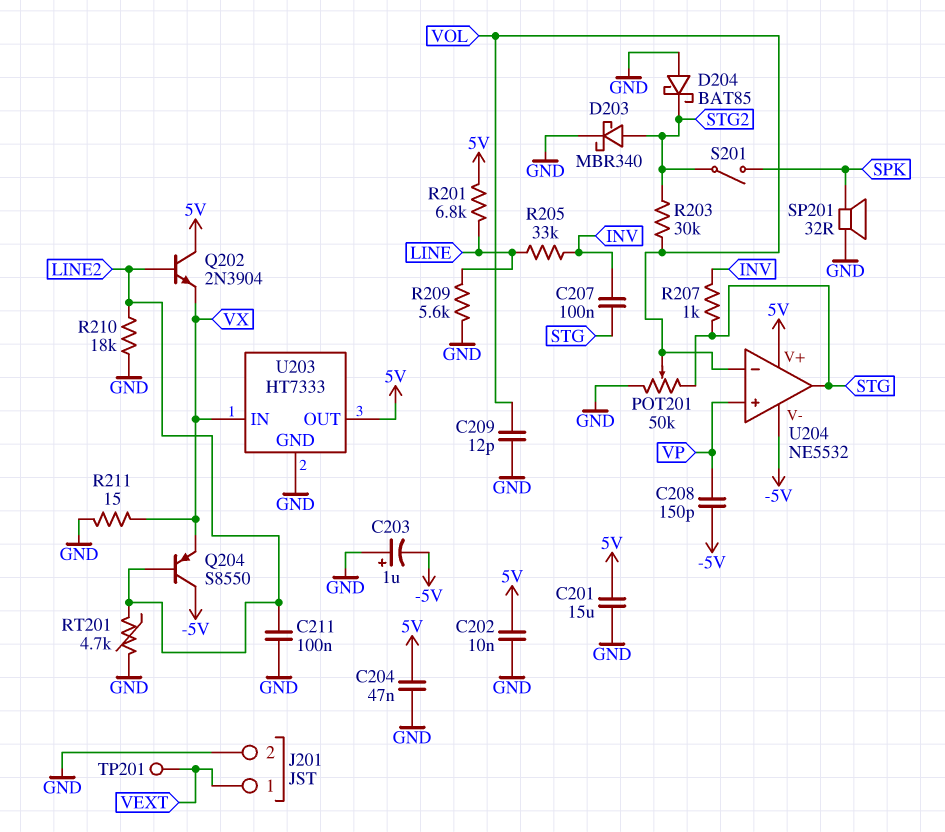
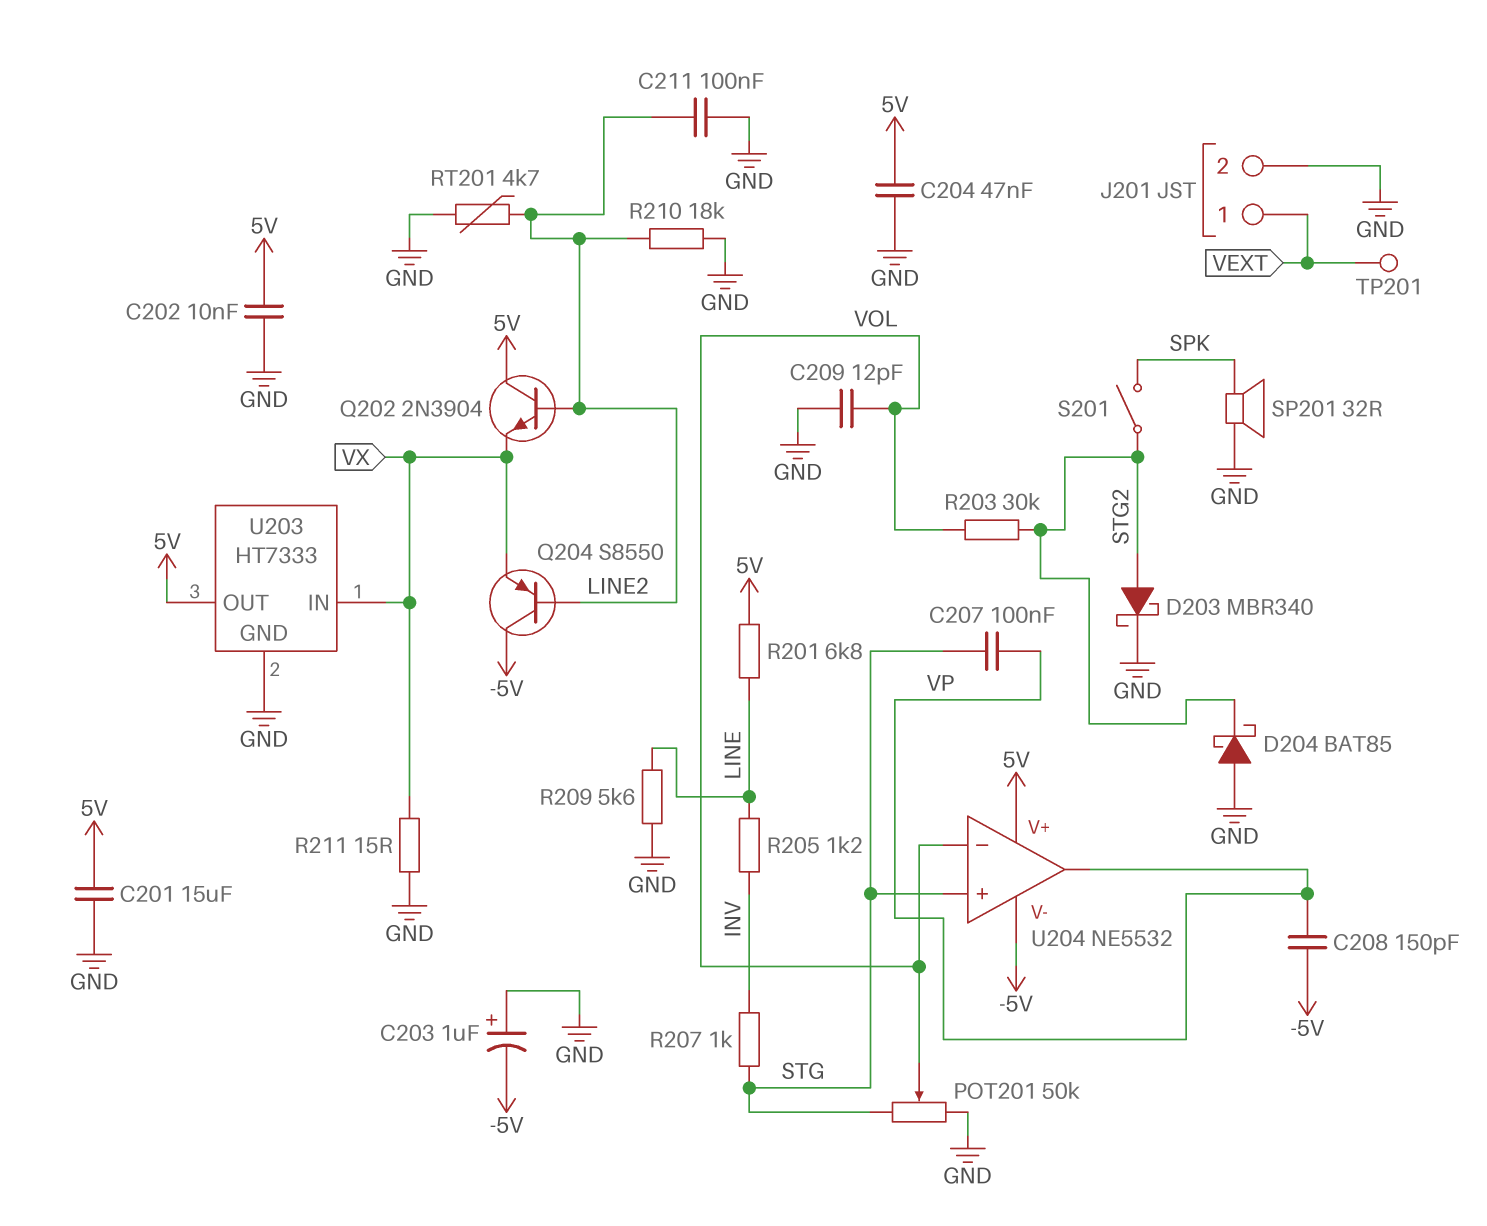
C207: 100nF (INV, STG) -> 100nF (STG, VP)
R205: 33k (INV, LINE) -> 1.2k (INV, LINE)
U204 pin in+: VP -> STG
U204 pin out: STG -> VP

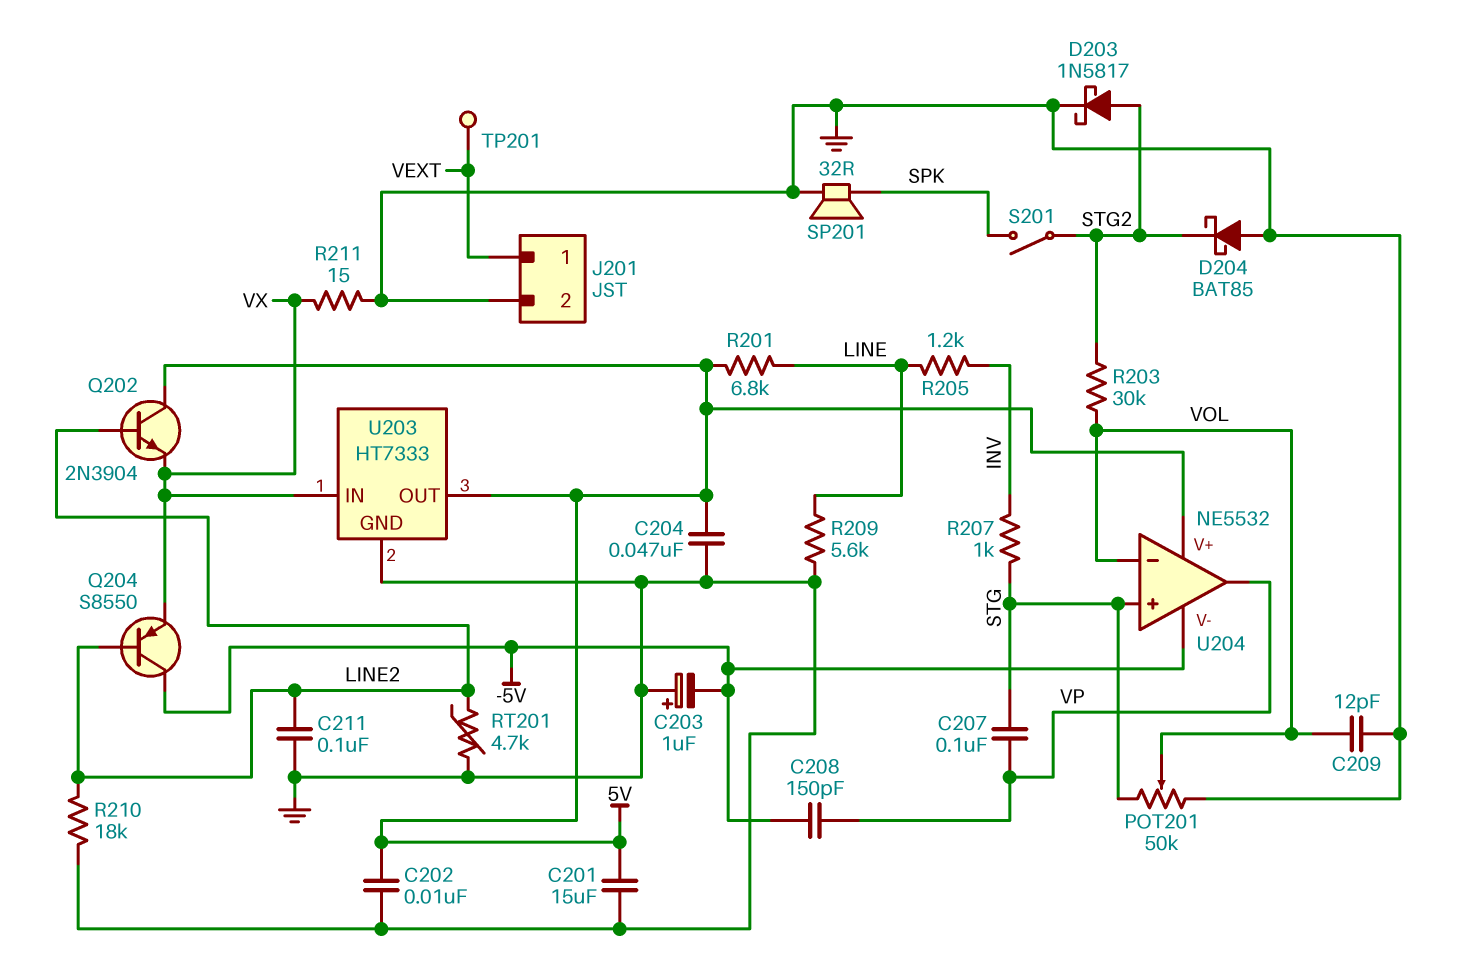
D203: schottky MBR340 (A STG2, K GND) -> schottky 1N5817 (A STG2, K GND)

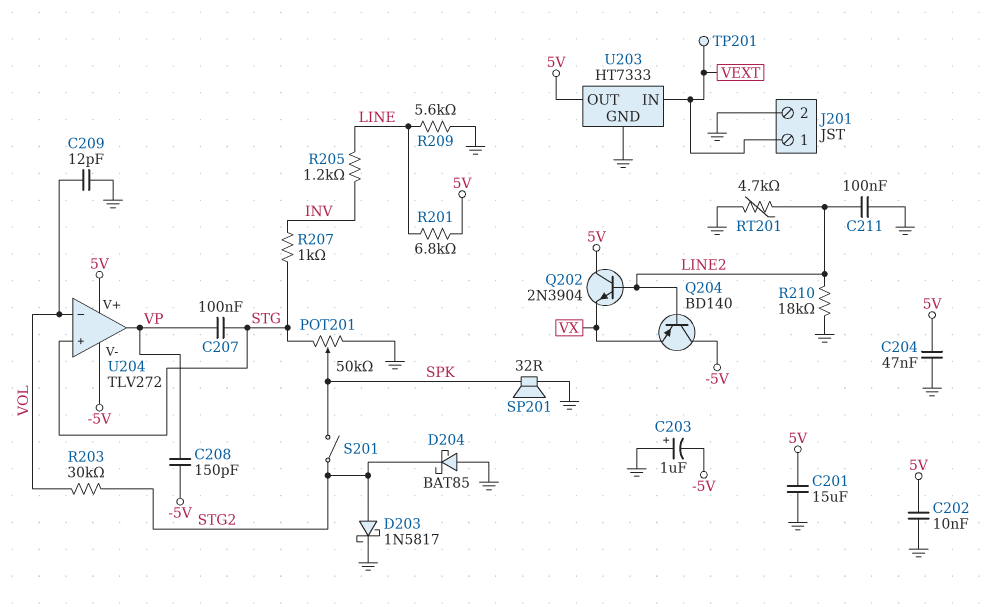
POT201: 50k (GND, STG, wiper VOL) -> 50k (GND, STG, wiper SPK)
Q204: PNP S8550 (B LINE2, C -5V, E VX) -> PNP BD140 (B LINE2, C -5V, E VX)
R211: 15 (GND, VX) -> none
U203 pin IN: VX -> VEXT
U204: NE5532 -> TLV272

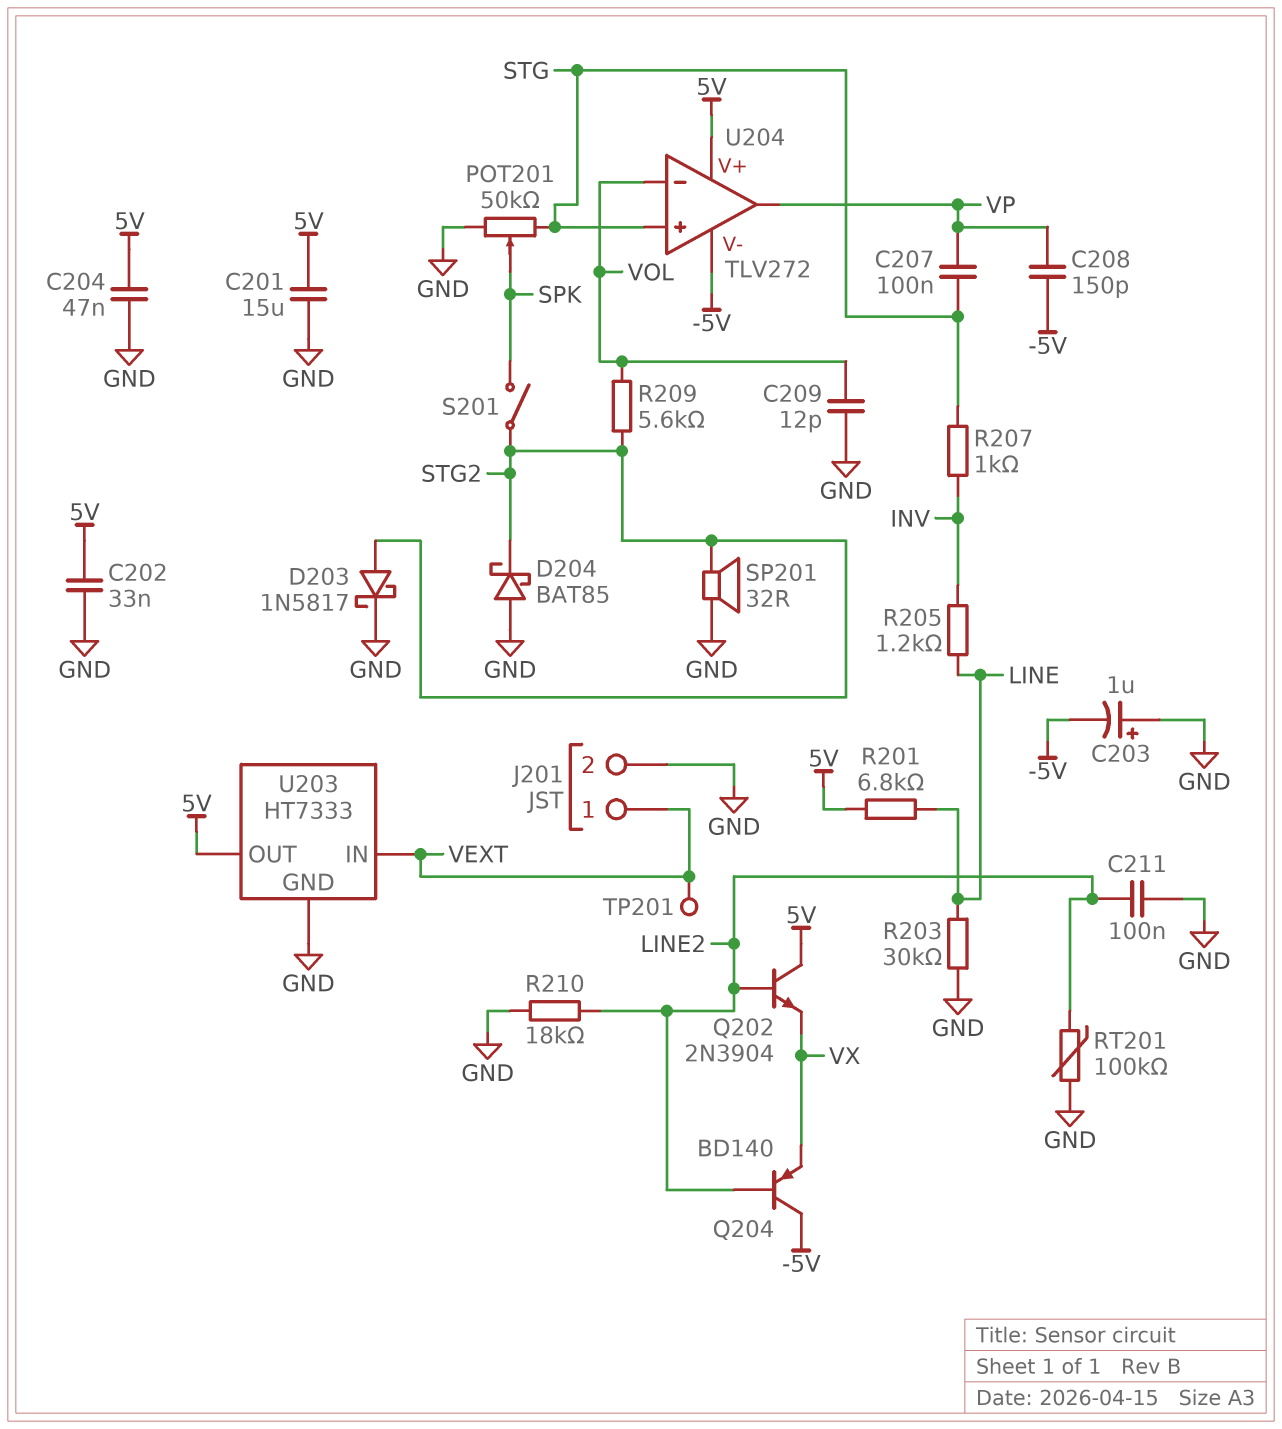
C202: 10nF (5V, GND) -> 33nF (5V, GND)
R203: 30k (STG2, VOL) -> 30k (GND, LINE)
R209: 5.6k (GND, LINE) -> 5.6k (STG2, VOL)
RT201: 4.7k (GND, LINE2) -> 100k (GND, LINE2)
SP201: speaker 32R (GND, SPK) -> speaker 32R (GND, STG2)

